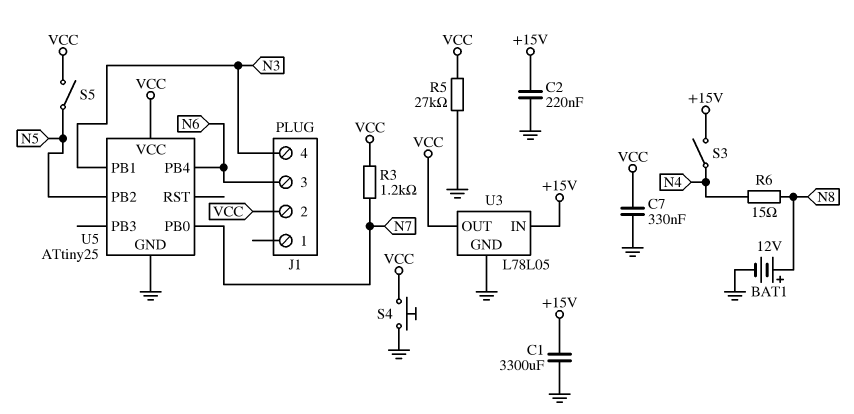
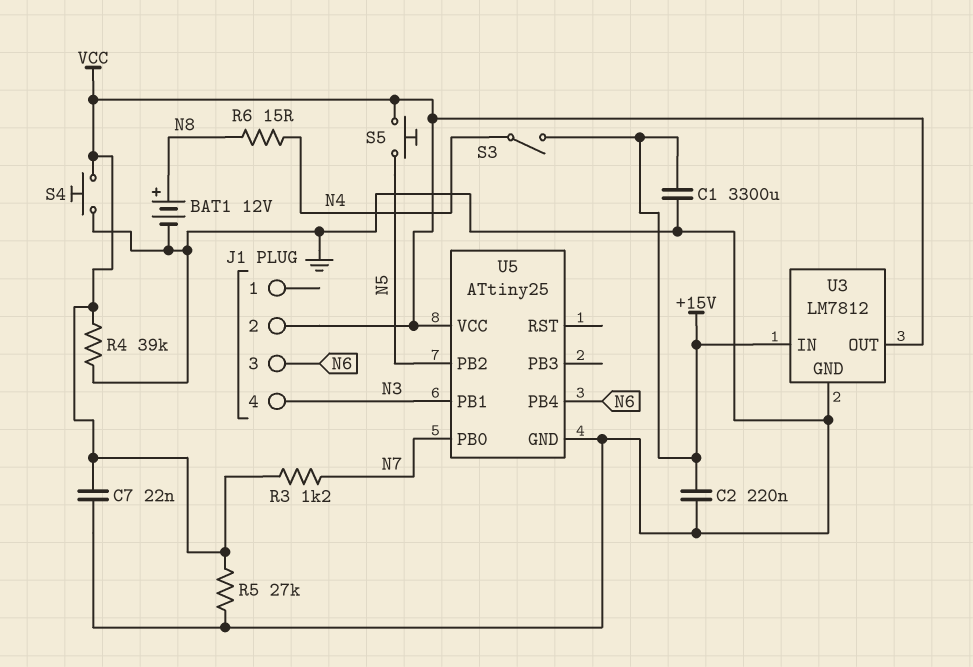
C7: 330nF (GND, VCC) -> 22nF (GND, VCC)
R4: none -> 39k (GND, VCC)
S5: switch (N5, VCC) -> button (N5, VCC)
U3: L78L05 -> LM7812

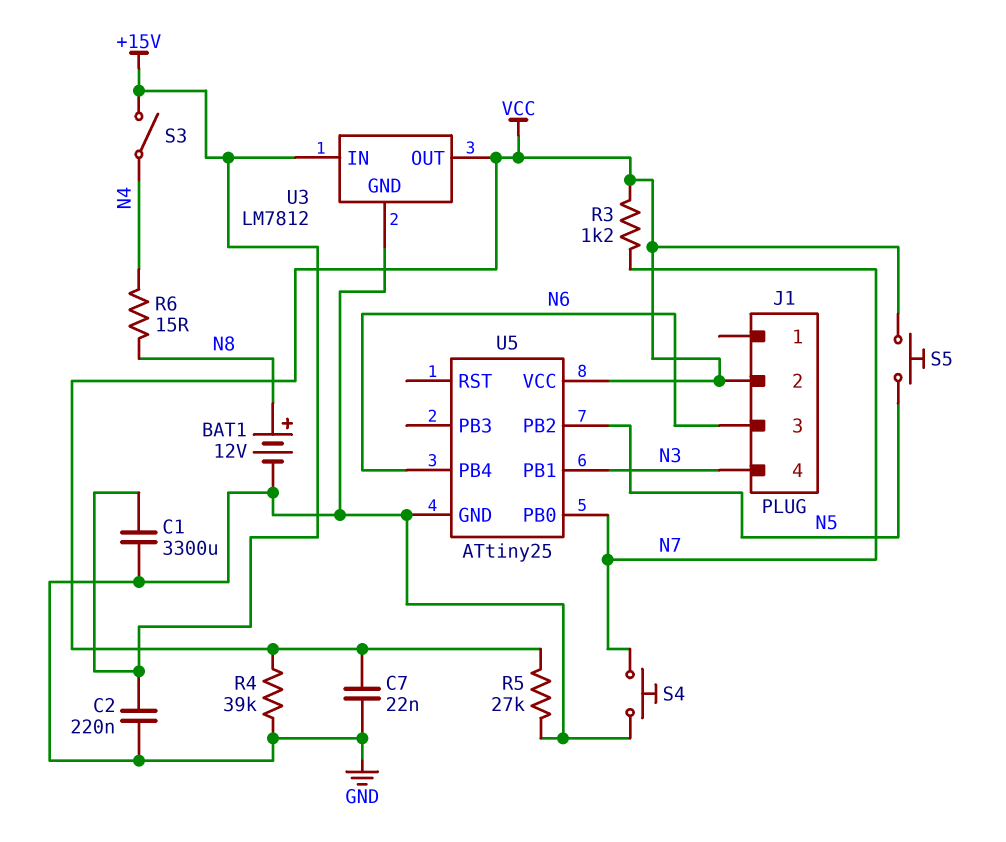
S4: button (GND, VCC) -> button (GND, N7)

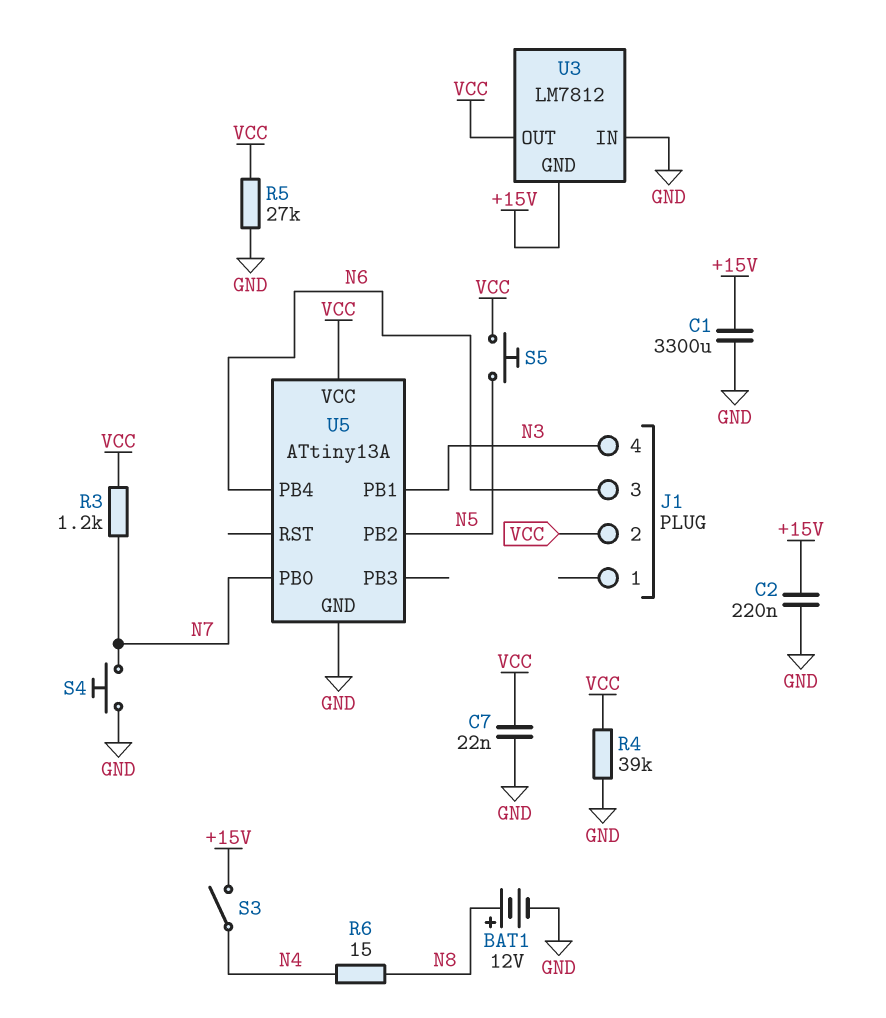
U3 pin GND: GND -> +15V
U3 pin IN: +15V -> GND
U5: ATtiny25 -> ATtiny13A

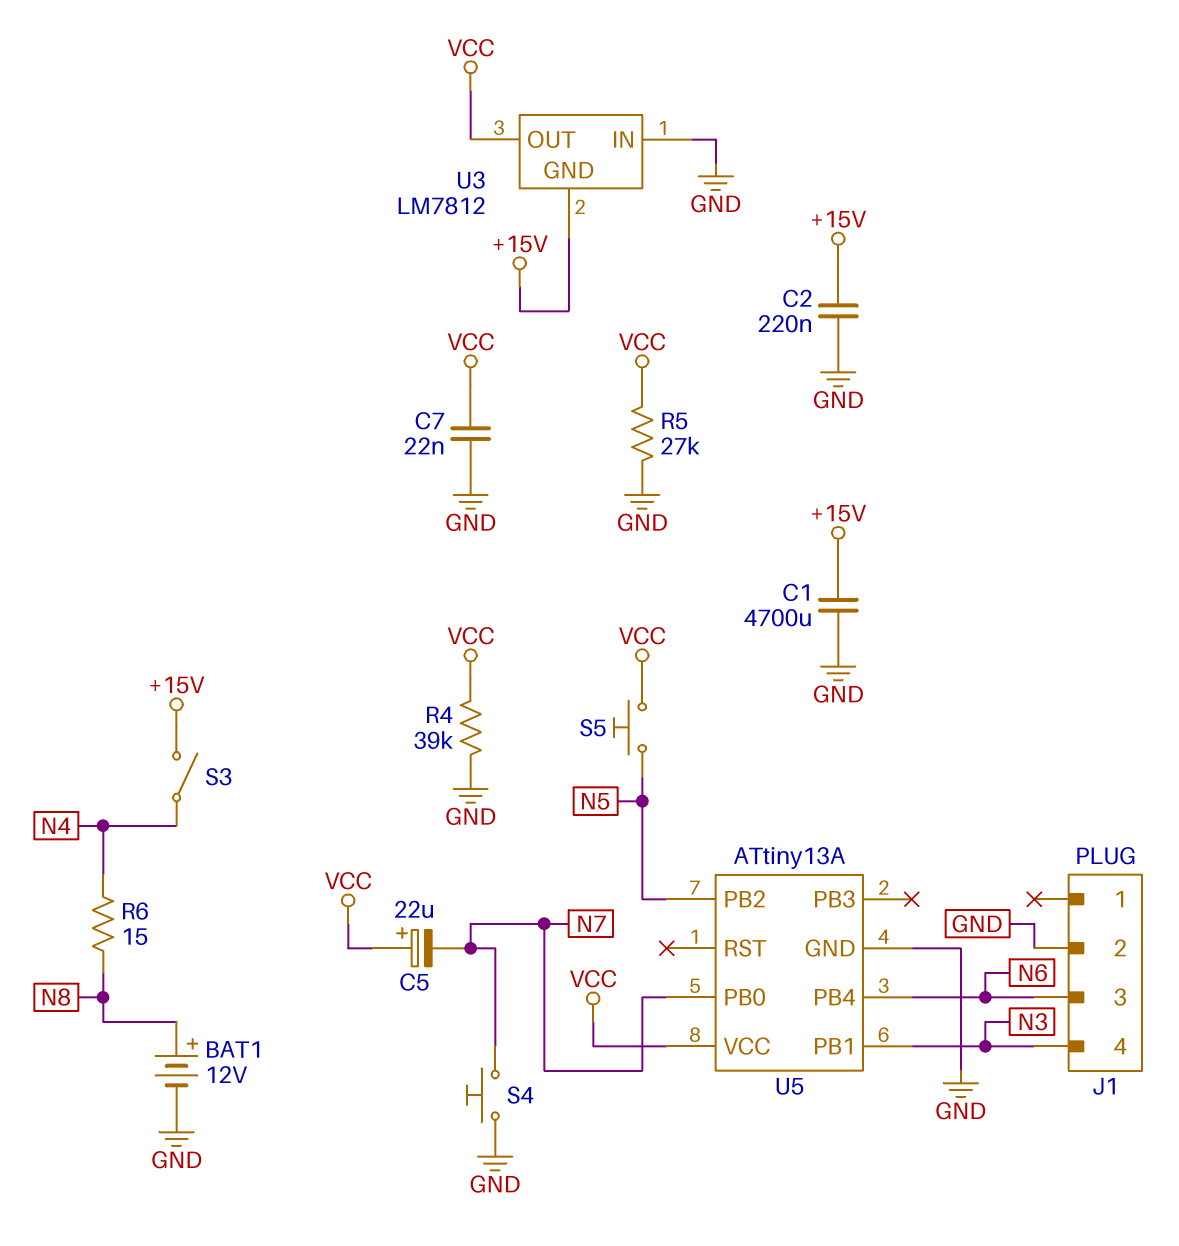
C1: 3300uF (+15V, GND) -> 4700uF (+15V, GND)
C5: none -> 22uF (plus VCC, minus N7)
J1 pin 2: VCC -> GND
R3: 1.2k (N7, VCC) -> none

